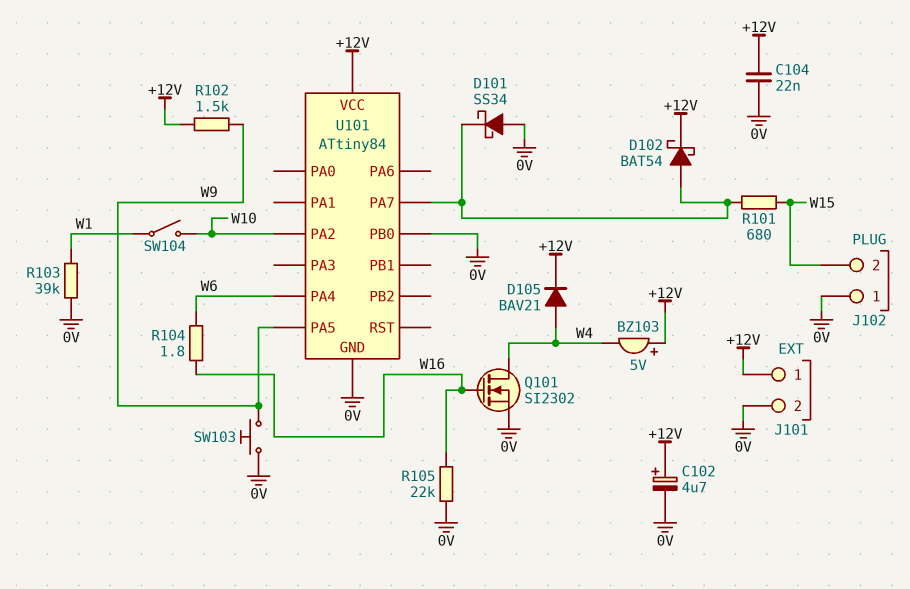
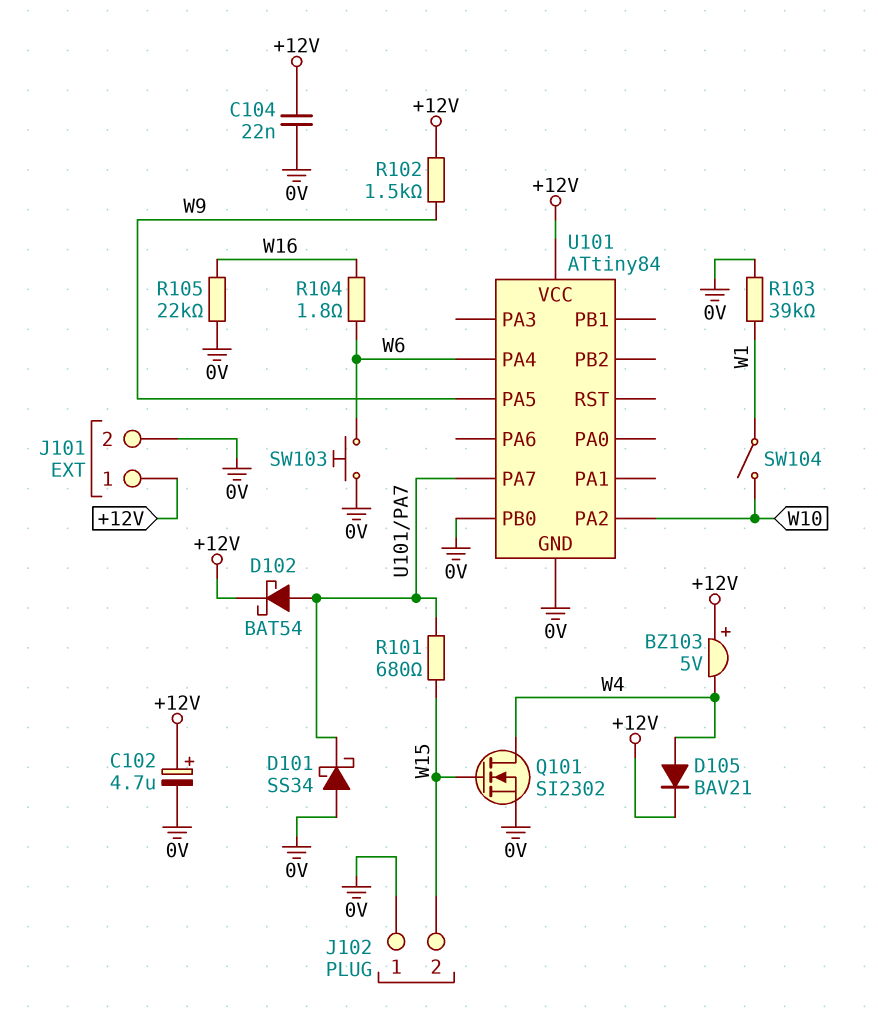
Q101: NMOS SI2302 (G W16, D W4, S 0V) -> NMOS SI2302 (G W15, D W4, S 0V)
SW103: button (0V, W9) -> button (0V, W6)

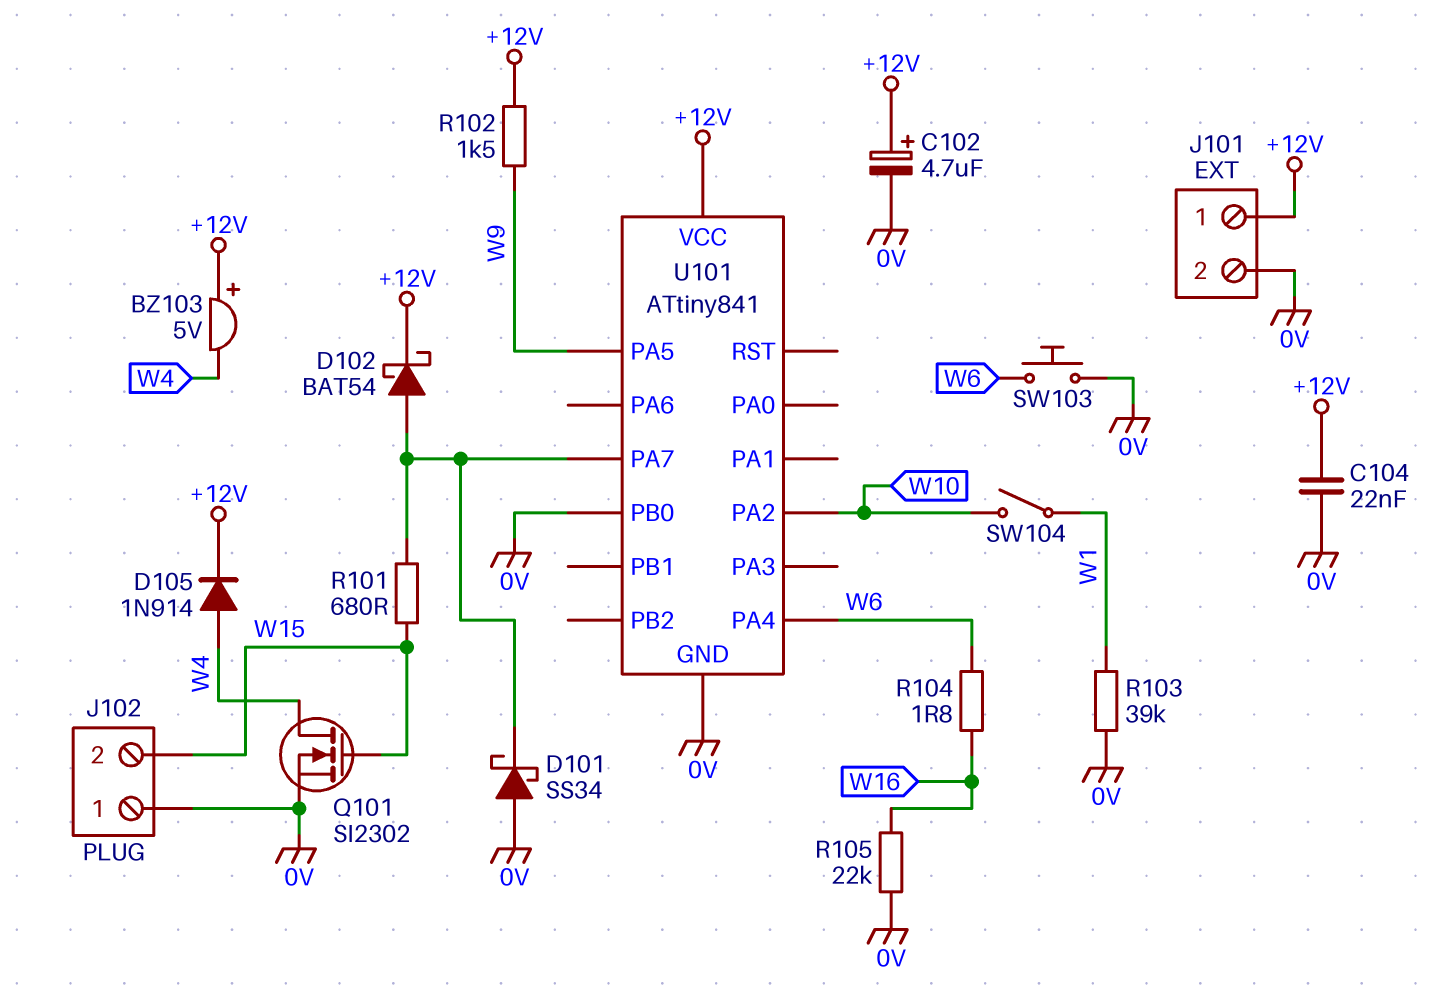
D105: diode BAV21 (A W4, K +12V) -> diode 1N914 (A W4, K +12V)
U101: ATtiny84 -> ATtiny841

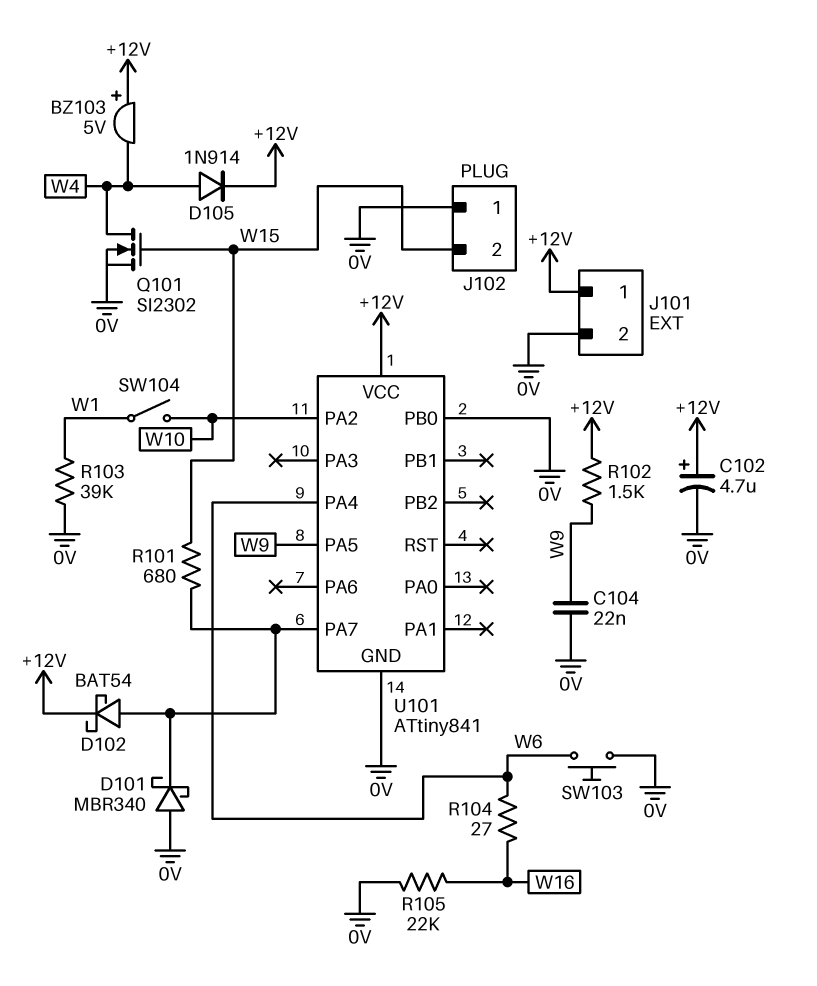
C104: 22nF (+12V, 0V) -> 22nF (0V, W9)
D101: schottky SS34 (A 0V, K U101/PA7) -> schottky MBR340 (A 0V, K U101/PA7)
R104: 1.8 (W6, W16) -> 27 (W6, W16)

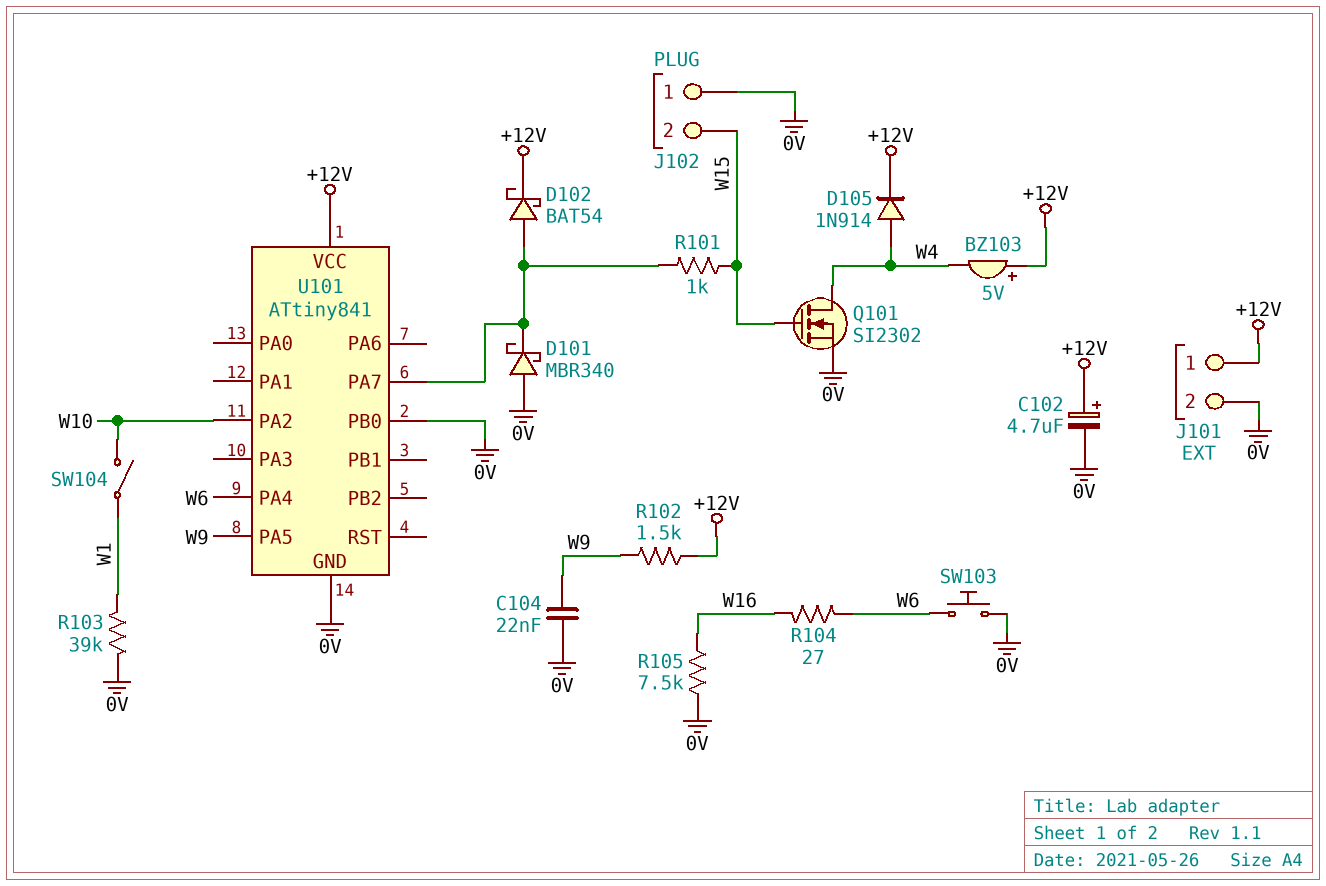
R101: 680 (U101/PA7, W15) -> 1k (U101/PA7, W15)
R105: 22k (0V, W16) -> 7.5k (0V, W16)

